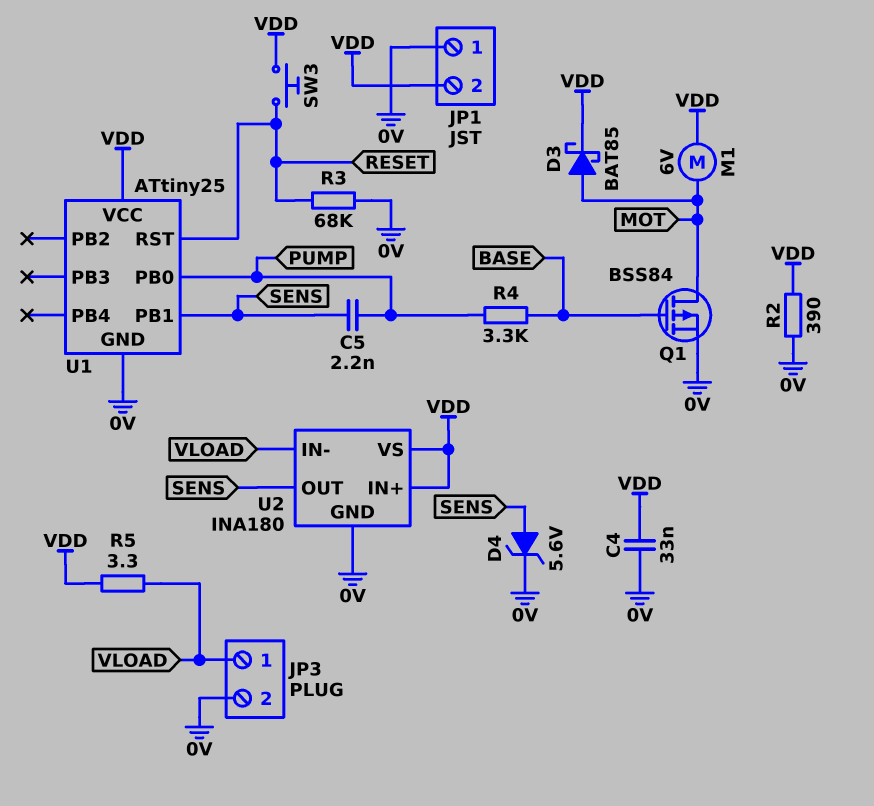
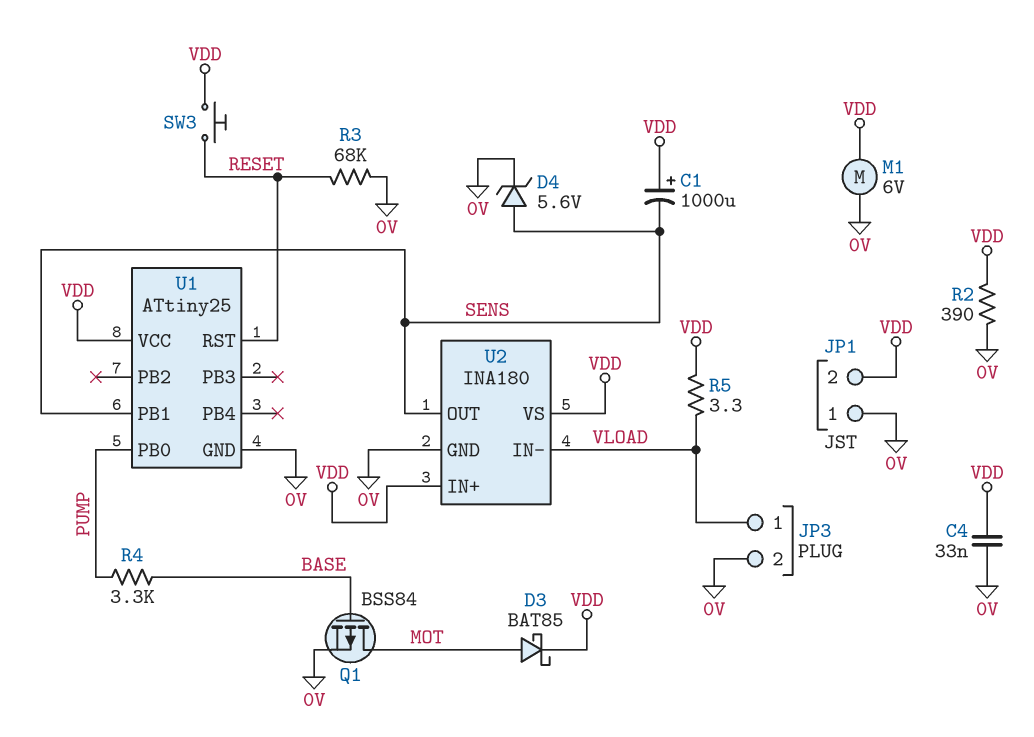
C1: none -> 1000uF (plus VDD, minus SENS)
C5: 2.2nF (PUMP, SENS) -> none
M1: motor 6V (MOT, VDD) -> motor 6V (0V, VDD)

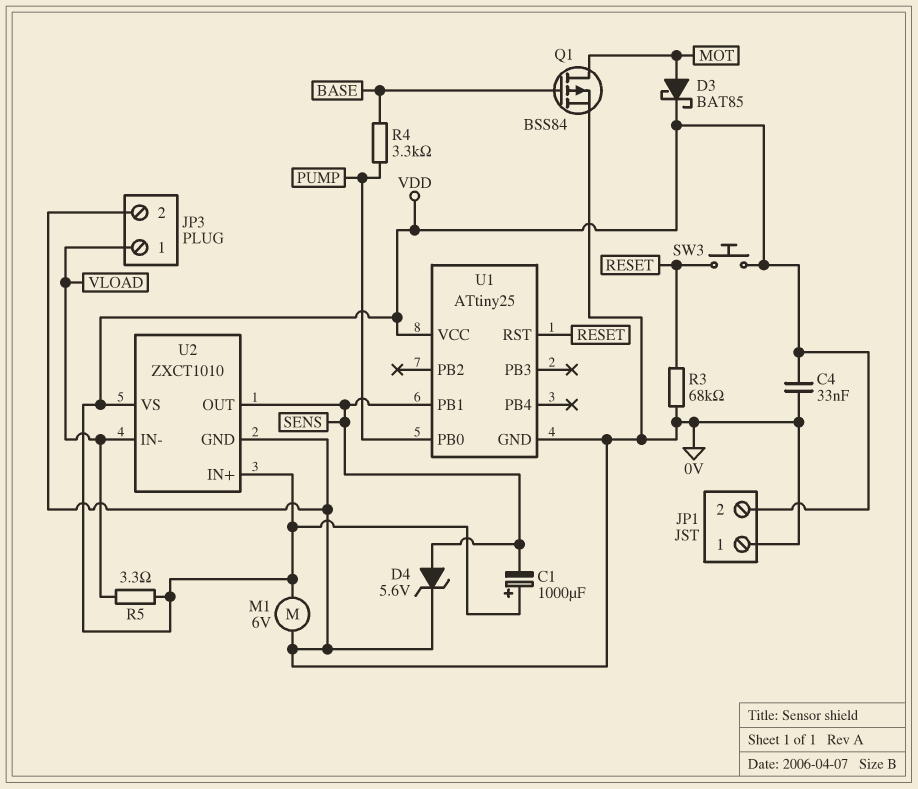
R2: 390 (0V, VDD) -> none
U2: INA180 -> ZXCT1010

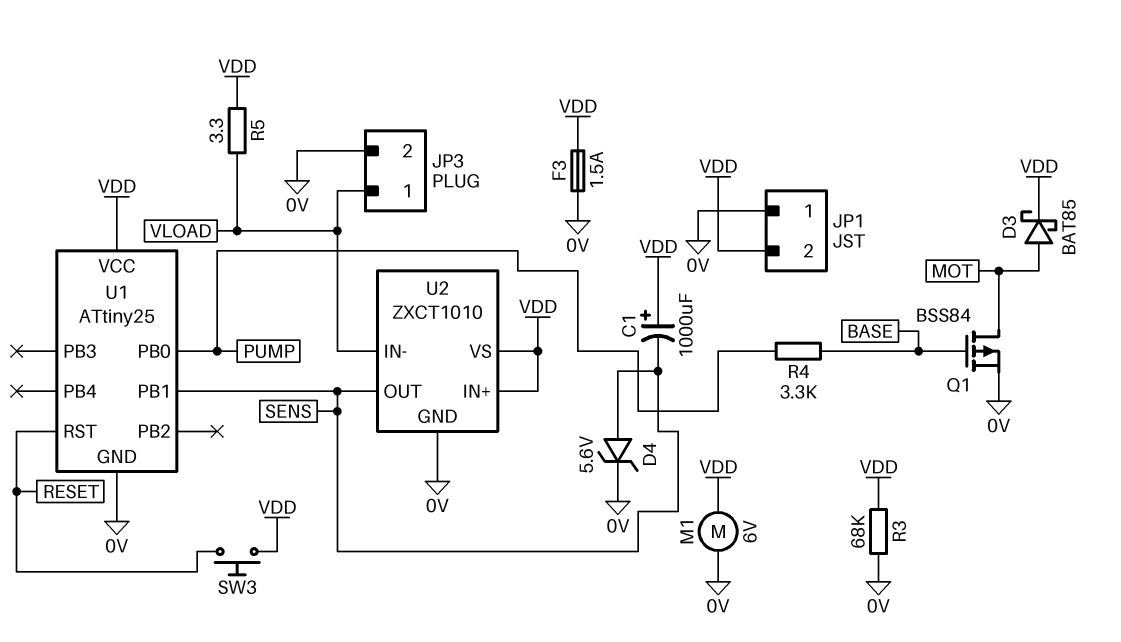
C4: 33nF (0V, VDD) -> none
F3: none -> 1.5A (0V, VDD)
R3: 68k (0V, RESET) -> 68k (0V, VDD)

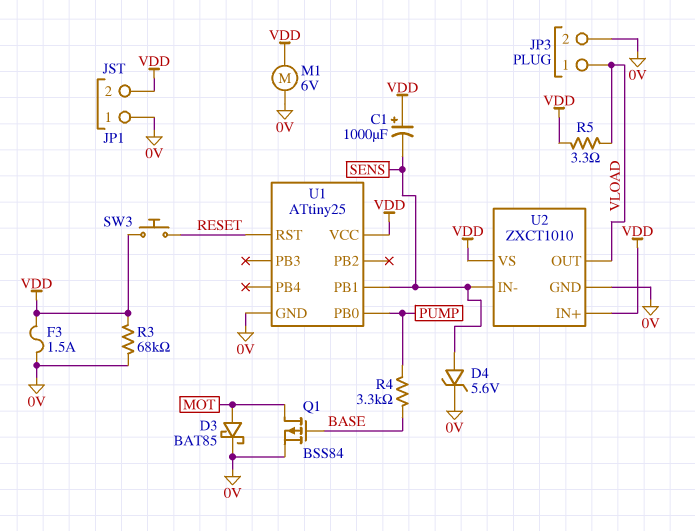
D3: schottky BAT85 (A MOT, K VDD) -> schottky BAT85 (A MOT, K 0V)
U2 pin IN-: VLOAD -> SENS
U2 pin OUT: SENS -> VLOAD

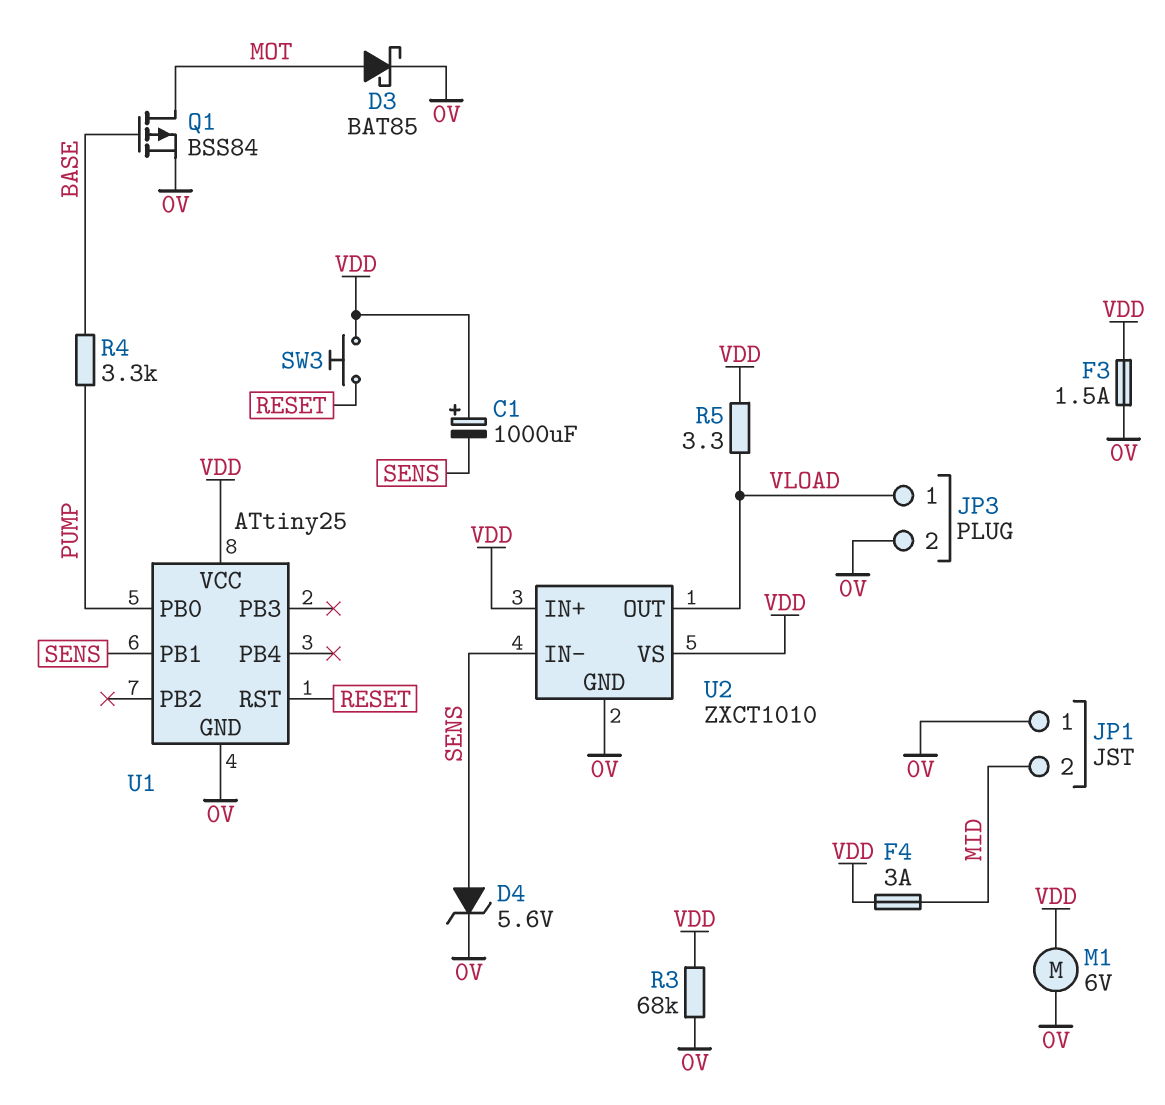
F4: none -> 3A (MID, VDD)
JP1 pin 2: VDD -> MID

